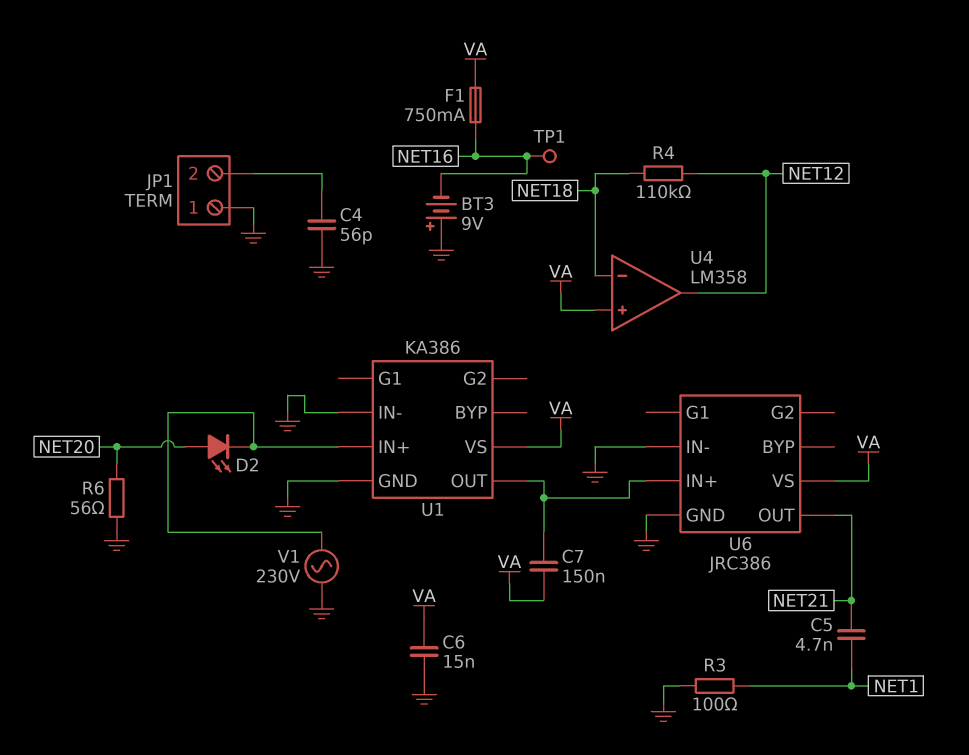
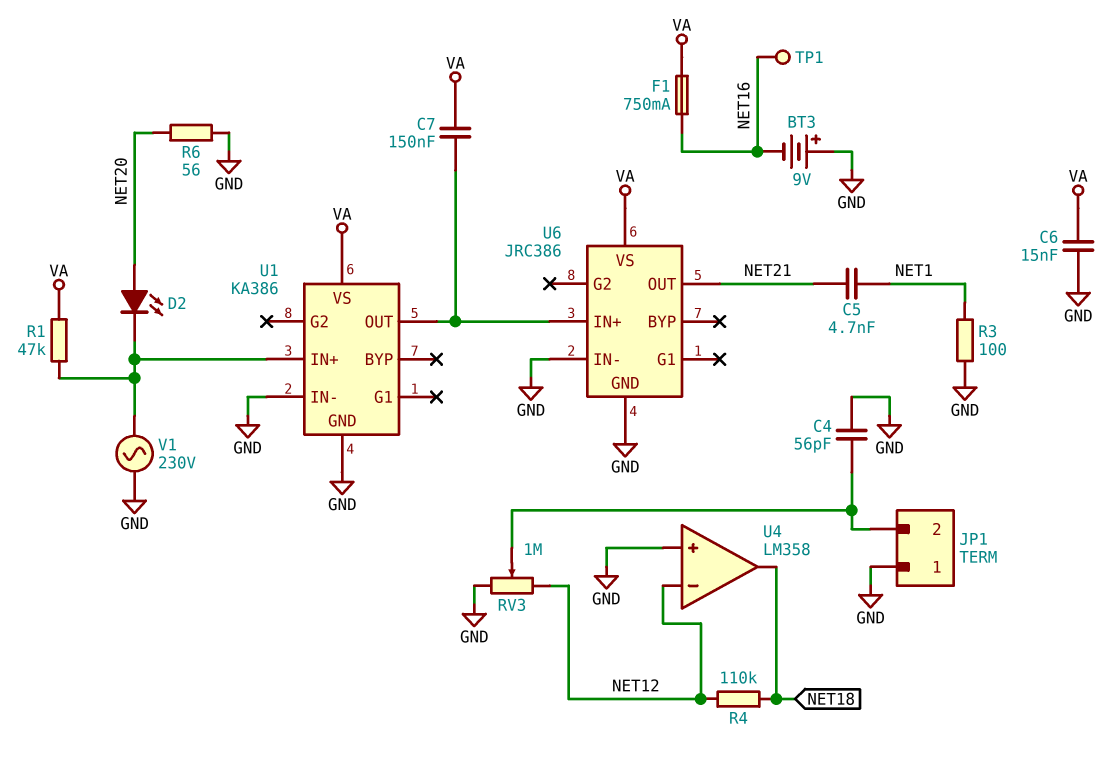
R1: none -> 47k (U1/IN+, VA)
RV3: none -> 1M (GND, NET12, wiper JP1/2)
U4 pin in+: VA -> GND
U4 pin in-: NET18 -> NET12
U4 pin out: NET12 -> NET18

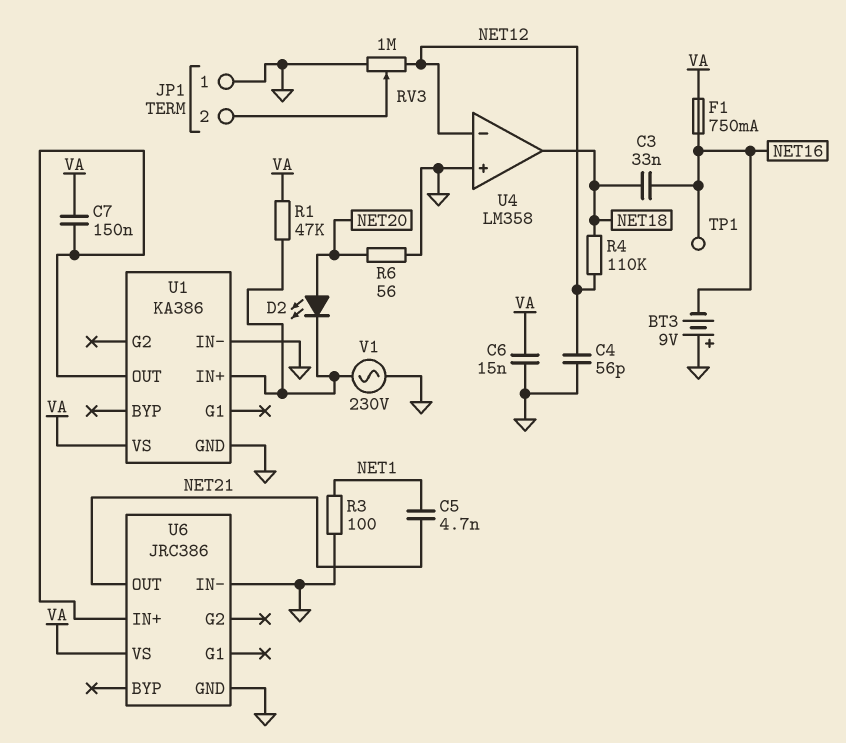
C3: none -> 33nF (NET16, NET18)
C4: 56pF (GND, JP1/2) -> 56pF (GND, NET12)

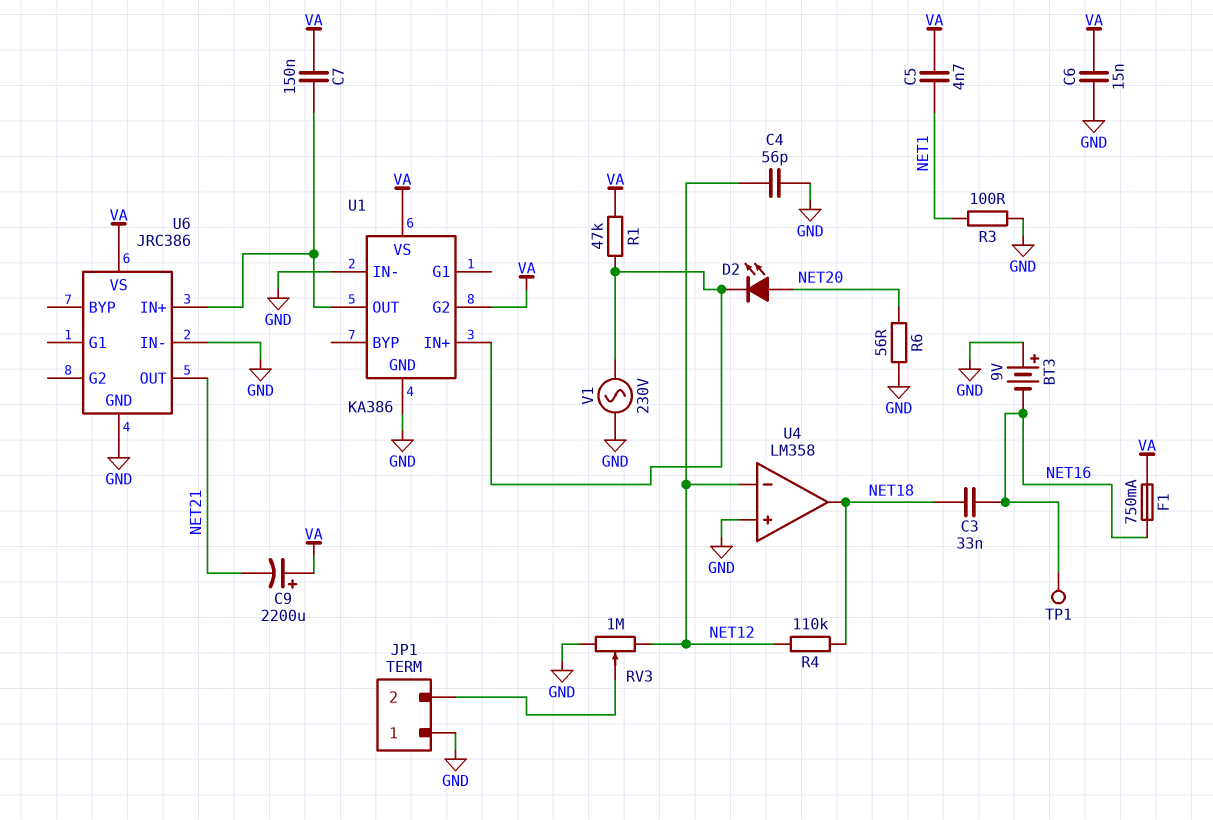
C5: 4.7nF (NET1, NET21) -> 4.7nF (NET1, VA)
C9: none -> 2200uF (plus VA, minus NET21)
U1 pin G2: none -> VA

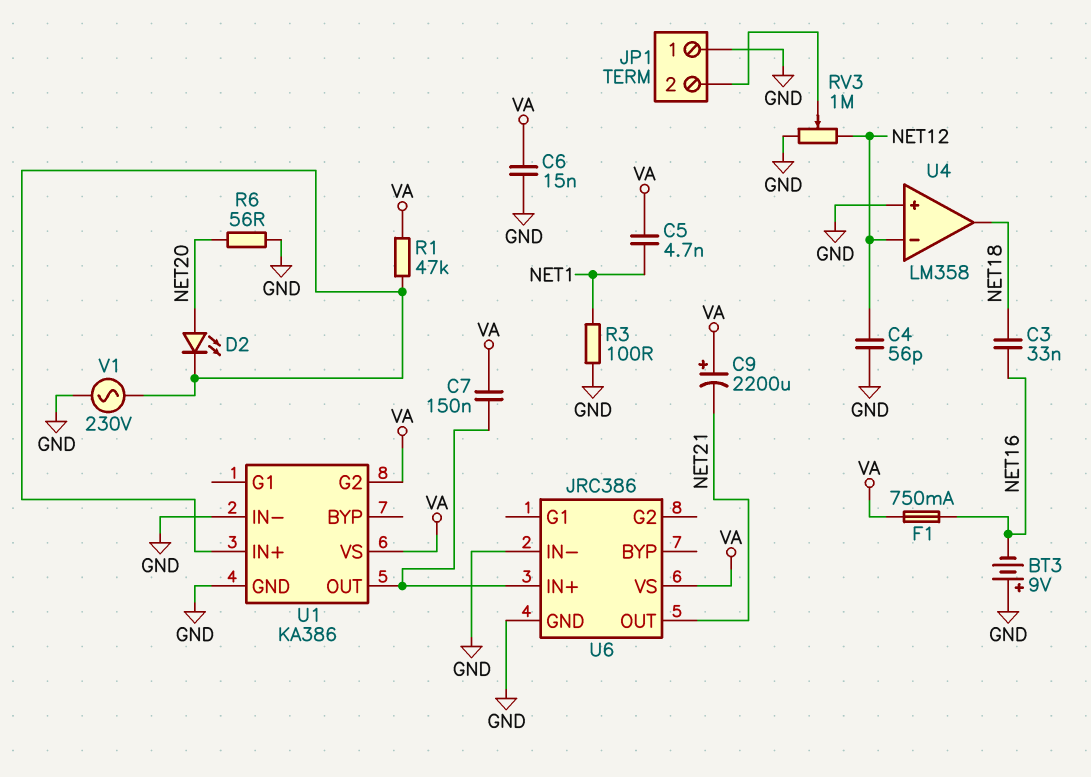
R4: 110k (NET12, NET18) -> none
TP1: test point (NET16) -> none

